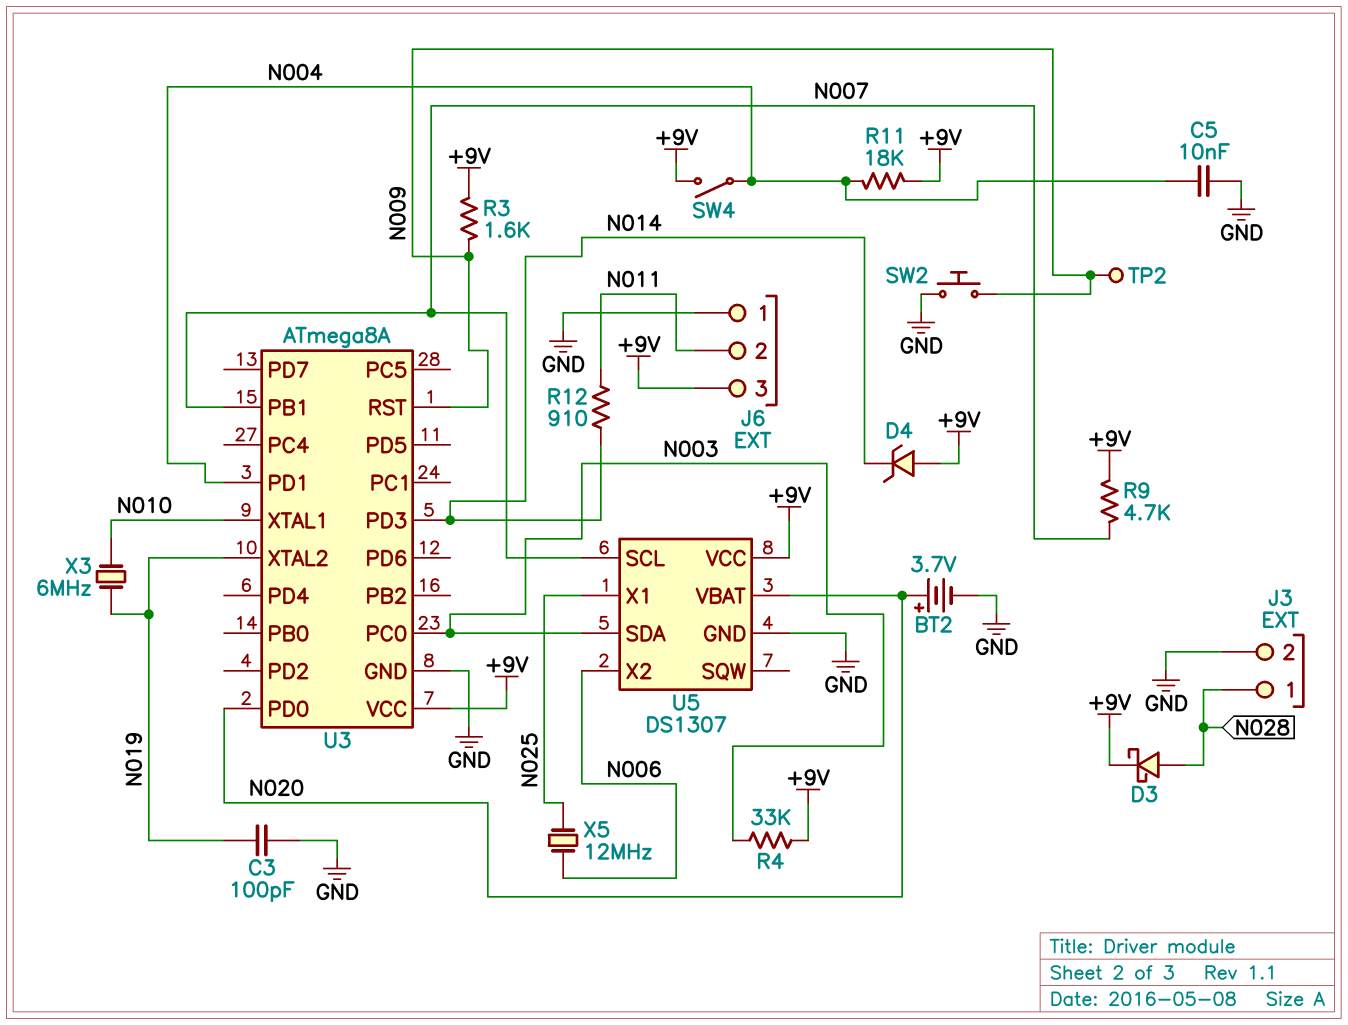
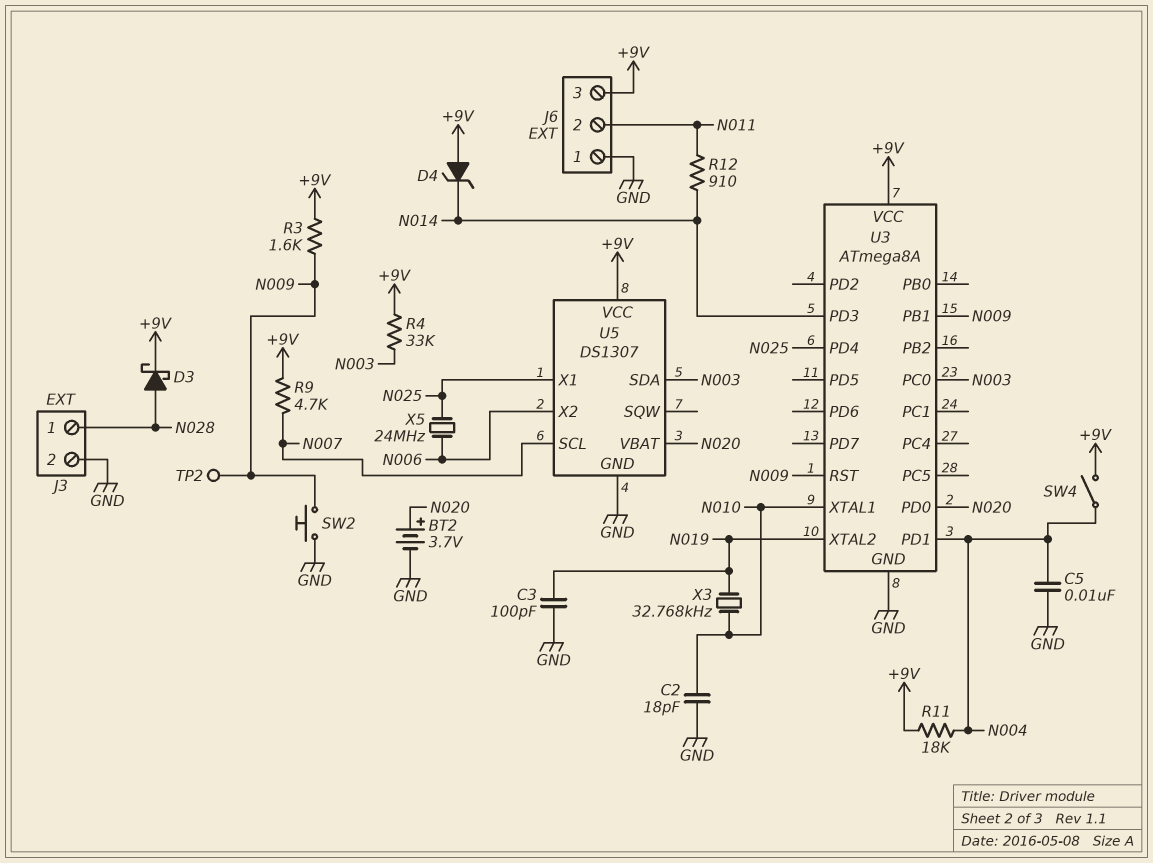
C2: none -> 18pF (GND, N010)
U3 pin PB1: N007 -> N009
U3 pin PD4: none -> N025
X3: 6MHz (N010, N019) -> 32.768kHz (N010, N019)
X5: 12MHz (N006, N025) -> 24MHz (N006, N025)

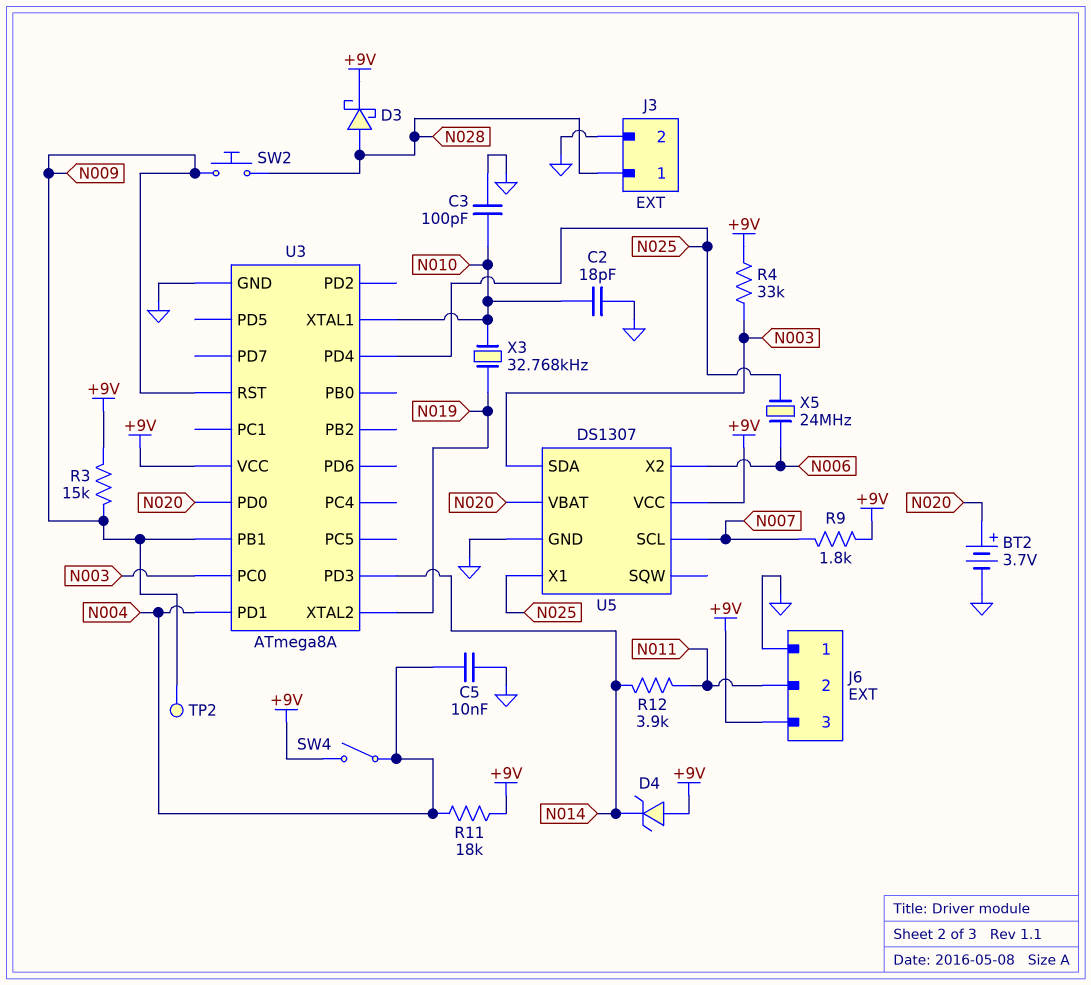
C3: 100pF (GND, N019) -> 100pF (GND, N010)
R3: 1.6k (+9V, N009) -> 15k (+9V, N009)
R9: 4.7k (+9V, N007) -> 1.8k (+9V, N007)
R12: 910 (N011, N014) -> 3.9k (N011, N014)
SW2: button (GND, N009) -> button (N009, N028)

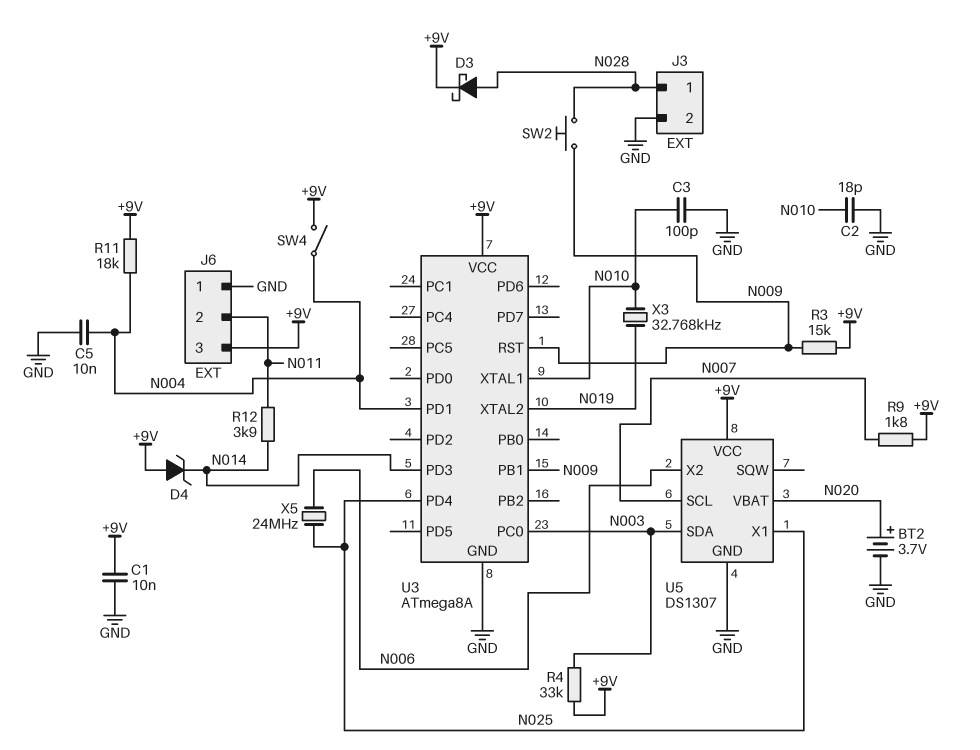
C1: none -> 10nF (+9V, GND)
TP2: test point (N009) -> none
U3 pin PD0: N020 -> none

